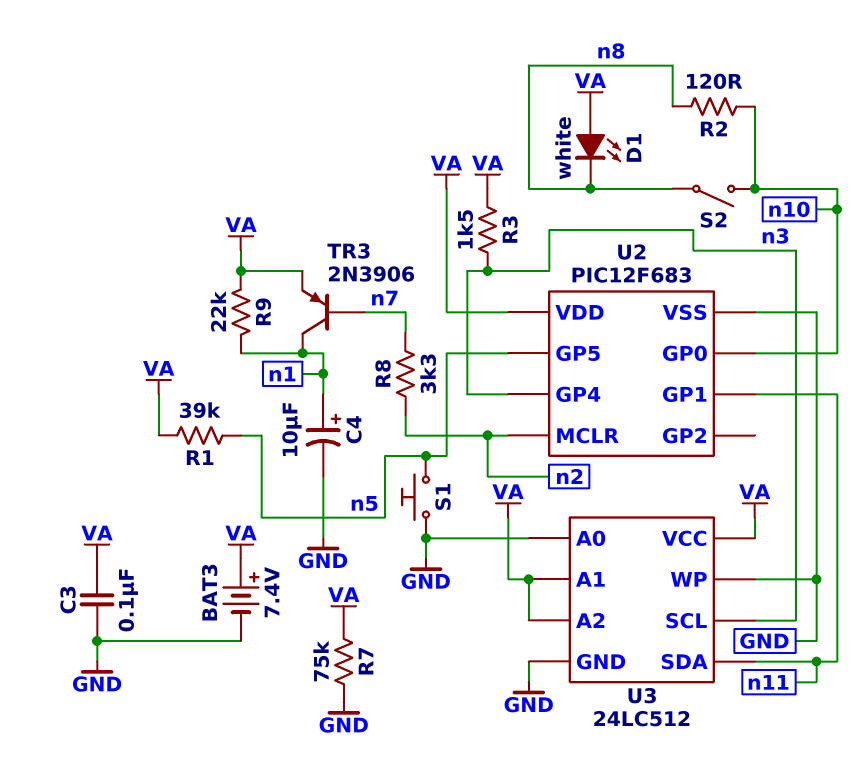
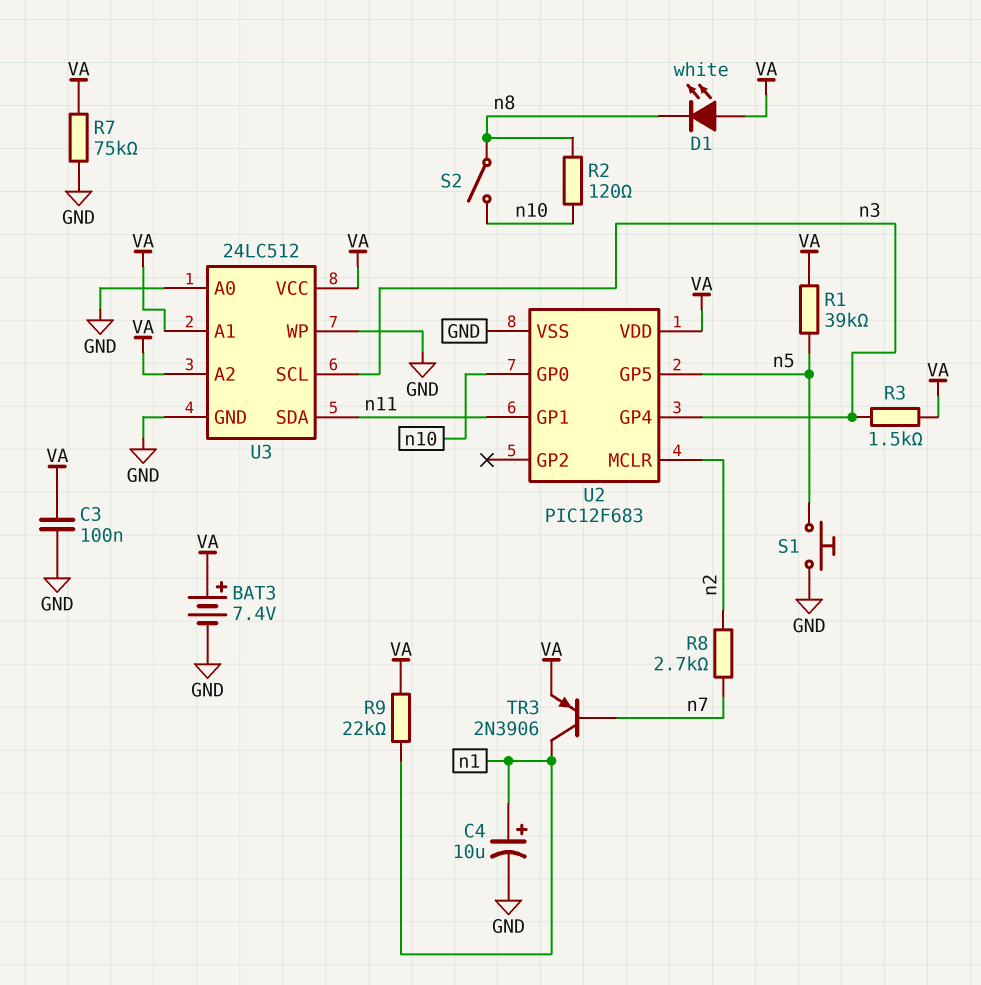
R8: 3.3k (n2, n7) -> 2.7k (n2, n7)

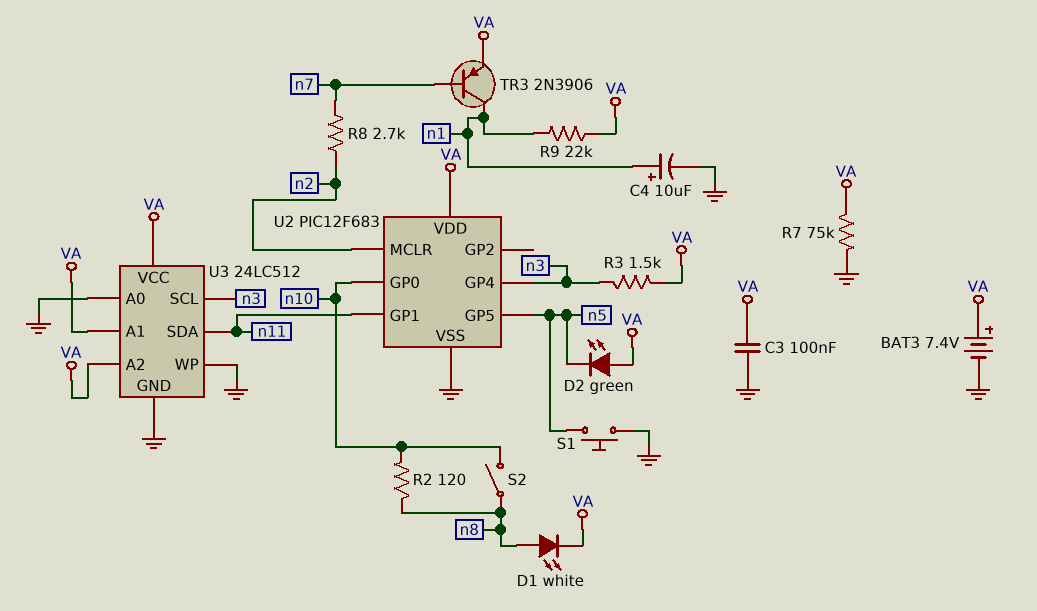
D1: LED white (A VA, K n8) -> LED white (A n8, K VA)
D2: none -> LED green (A VA, K n5)
R1: 39k (VA, n5) -> none

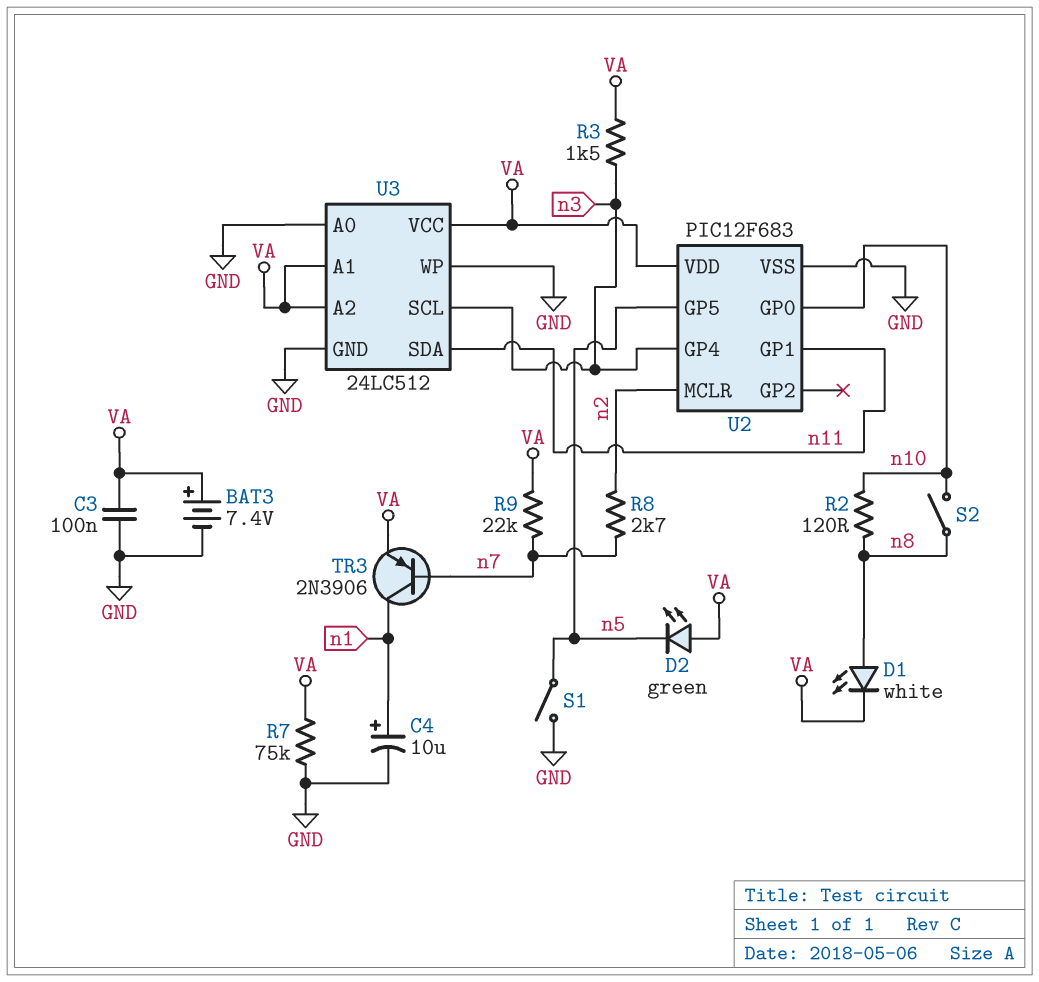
R9: 22k (VA, n1) -> 22k (VA, n7)
S1: button (GND, n5) -> switch (GND, n5)

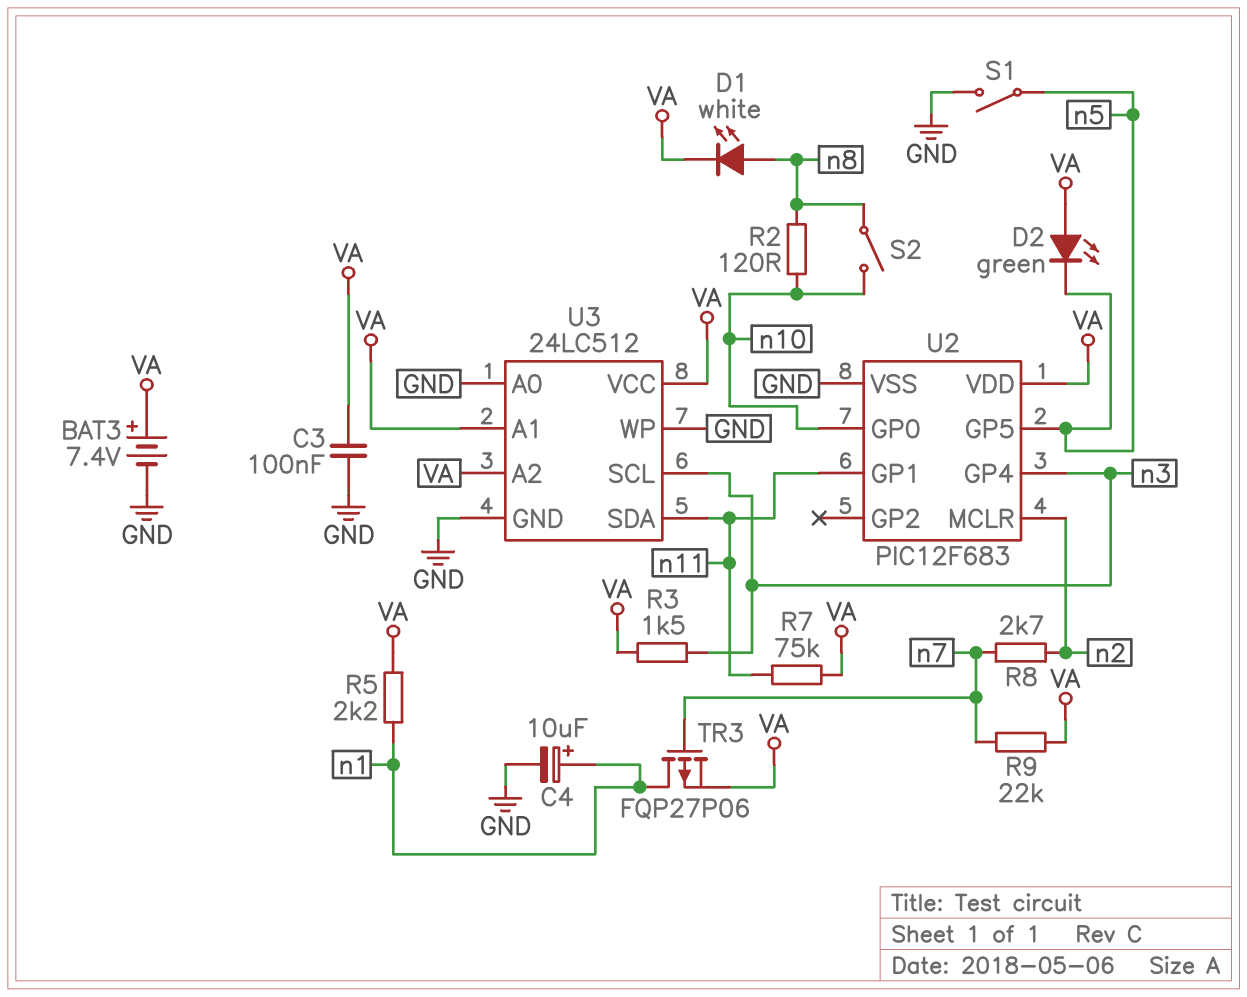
R5: none -> 2.2k (VA, n1)
R7: 75k (GND, VA) -> 75k (VA, n11)
TR3: PNP 2N3906 (B n7, C n1, E VA) -> PMOS FQP27P06 (G n7, D n1, S VA)

